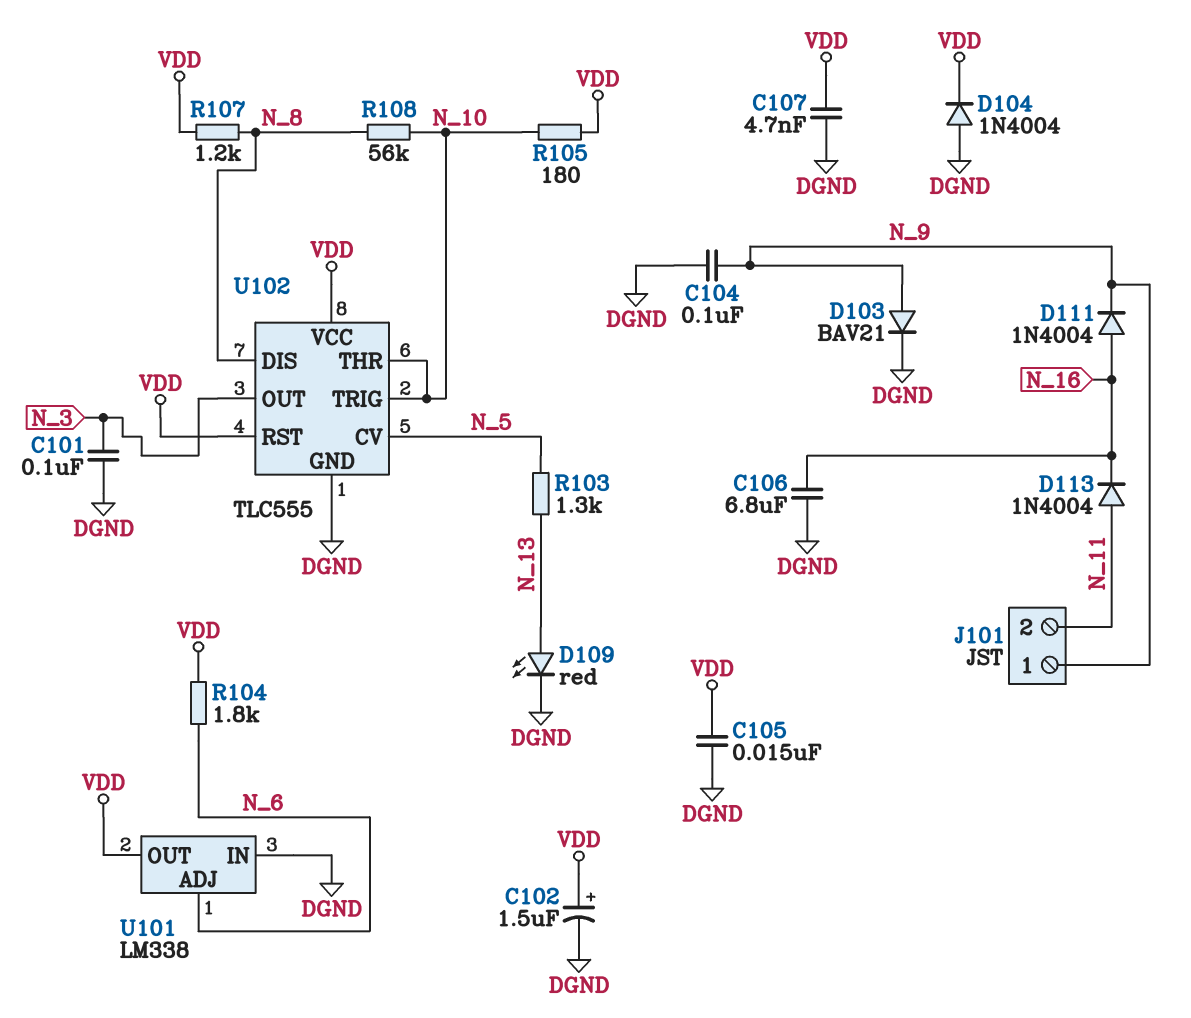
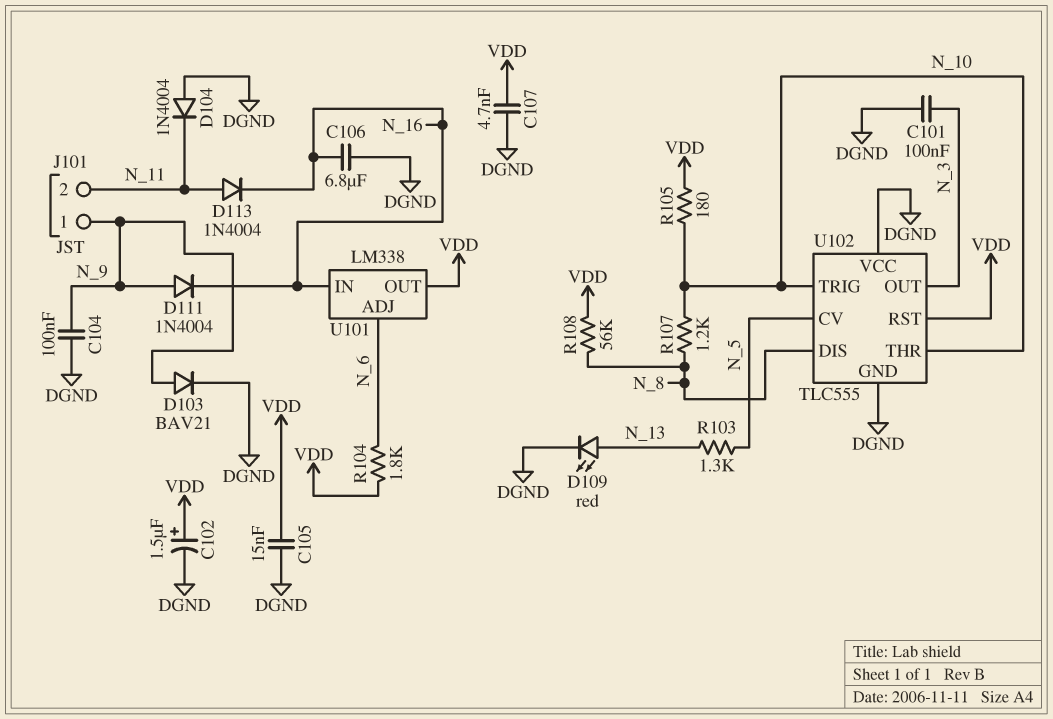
D104: diode 1N4004 (A DGND, K VDD) -> diode 1N4004 (A DGND, K N_11)
D111: diode 1N4004 (A N_16, K N_9) -> diode 1N4004 (A N_9, K N_16)
R107: 1.2k (N_8, VDD) -> 1.2k (N_8, N_10)
R108: 56k (N_8, N_10) -> 56k (N_8, VDD)
U101 pin IN: DGND -> N_16
U102 pin VCC: VDD -> DGND

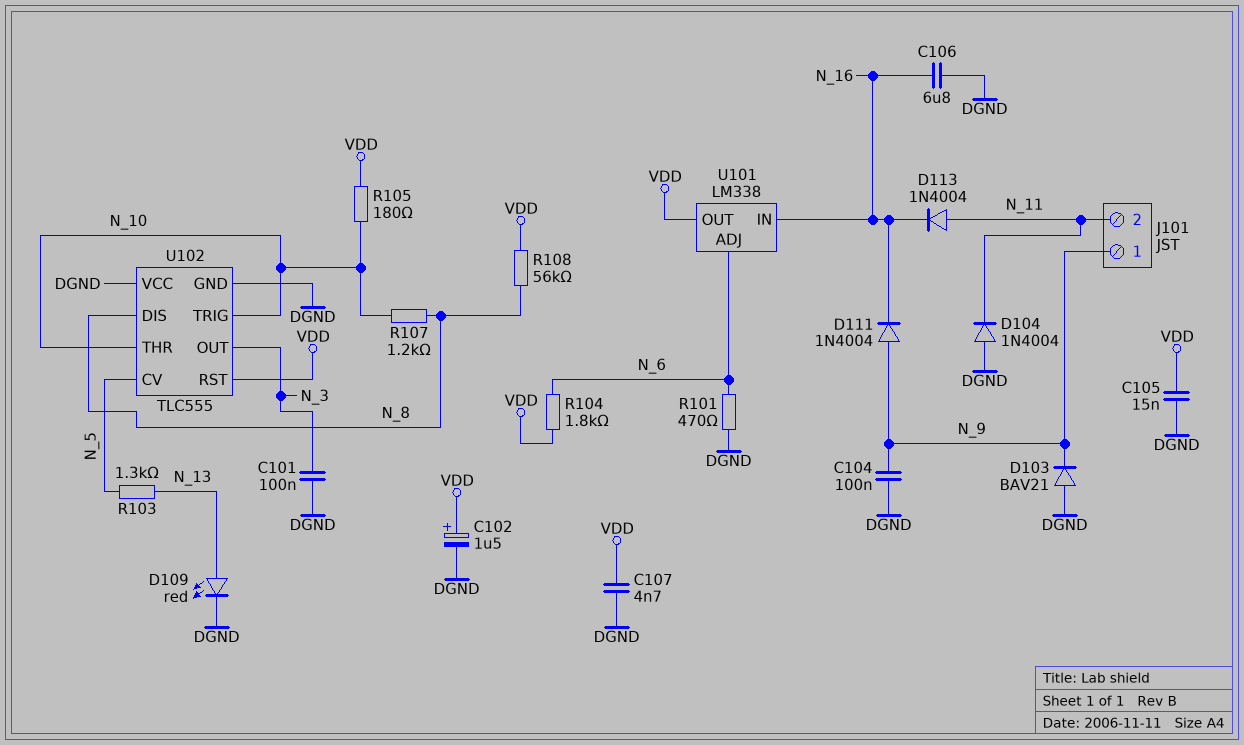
D103: diode BAV21 (A N_9, K DGND) -> diode BAV21 (A DGND, K N_9)
R101: none -> 470 (DGND, N_6)

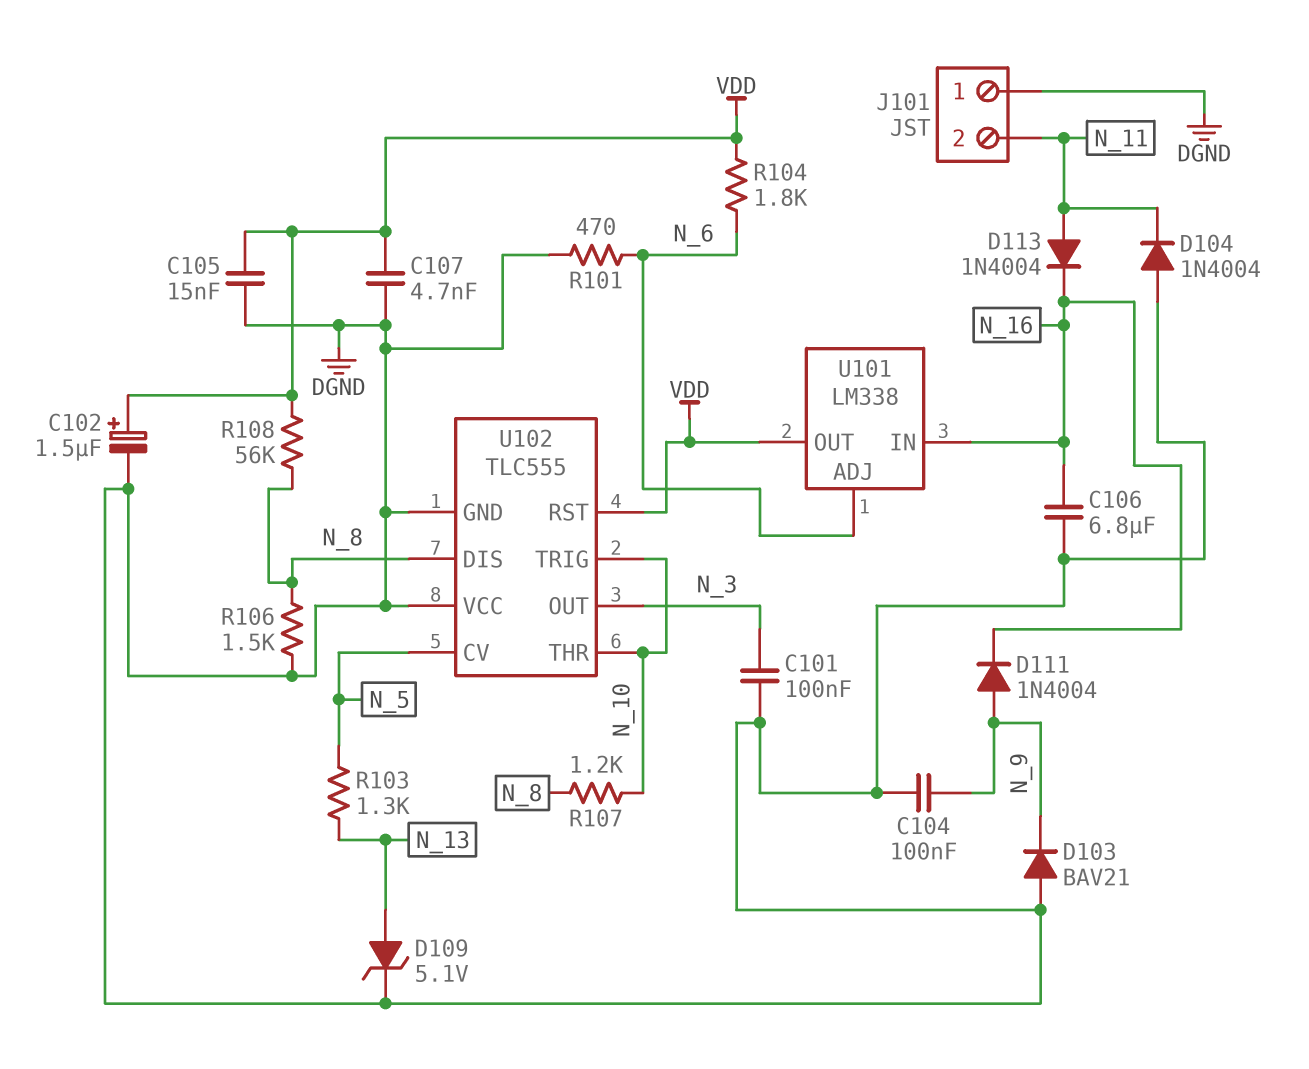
D109: LED red (A N_13, K DGND) -> zener 5.1V (A N_13, K DGND)
J101 pin 1: N_9 -> DGND
R105: 180 (N_10, VDD) -> none
R106: none -> 1.5k (DGND, N_8)

